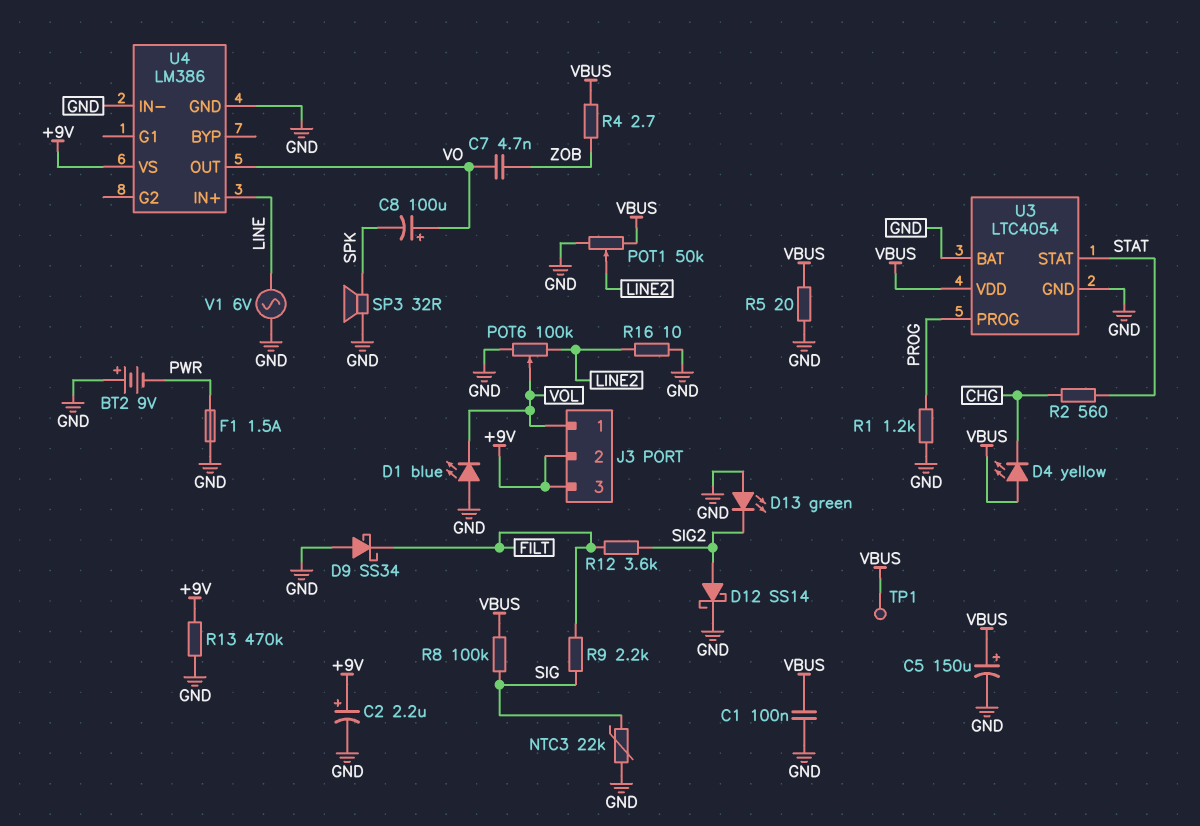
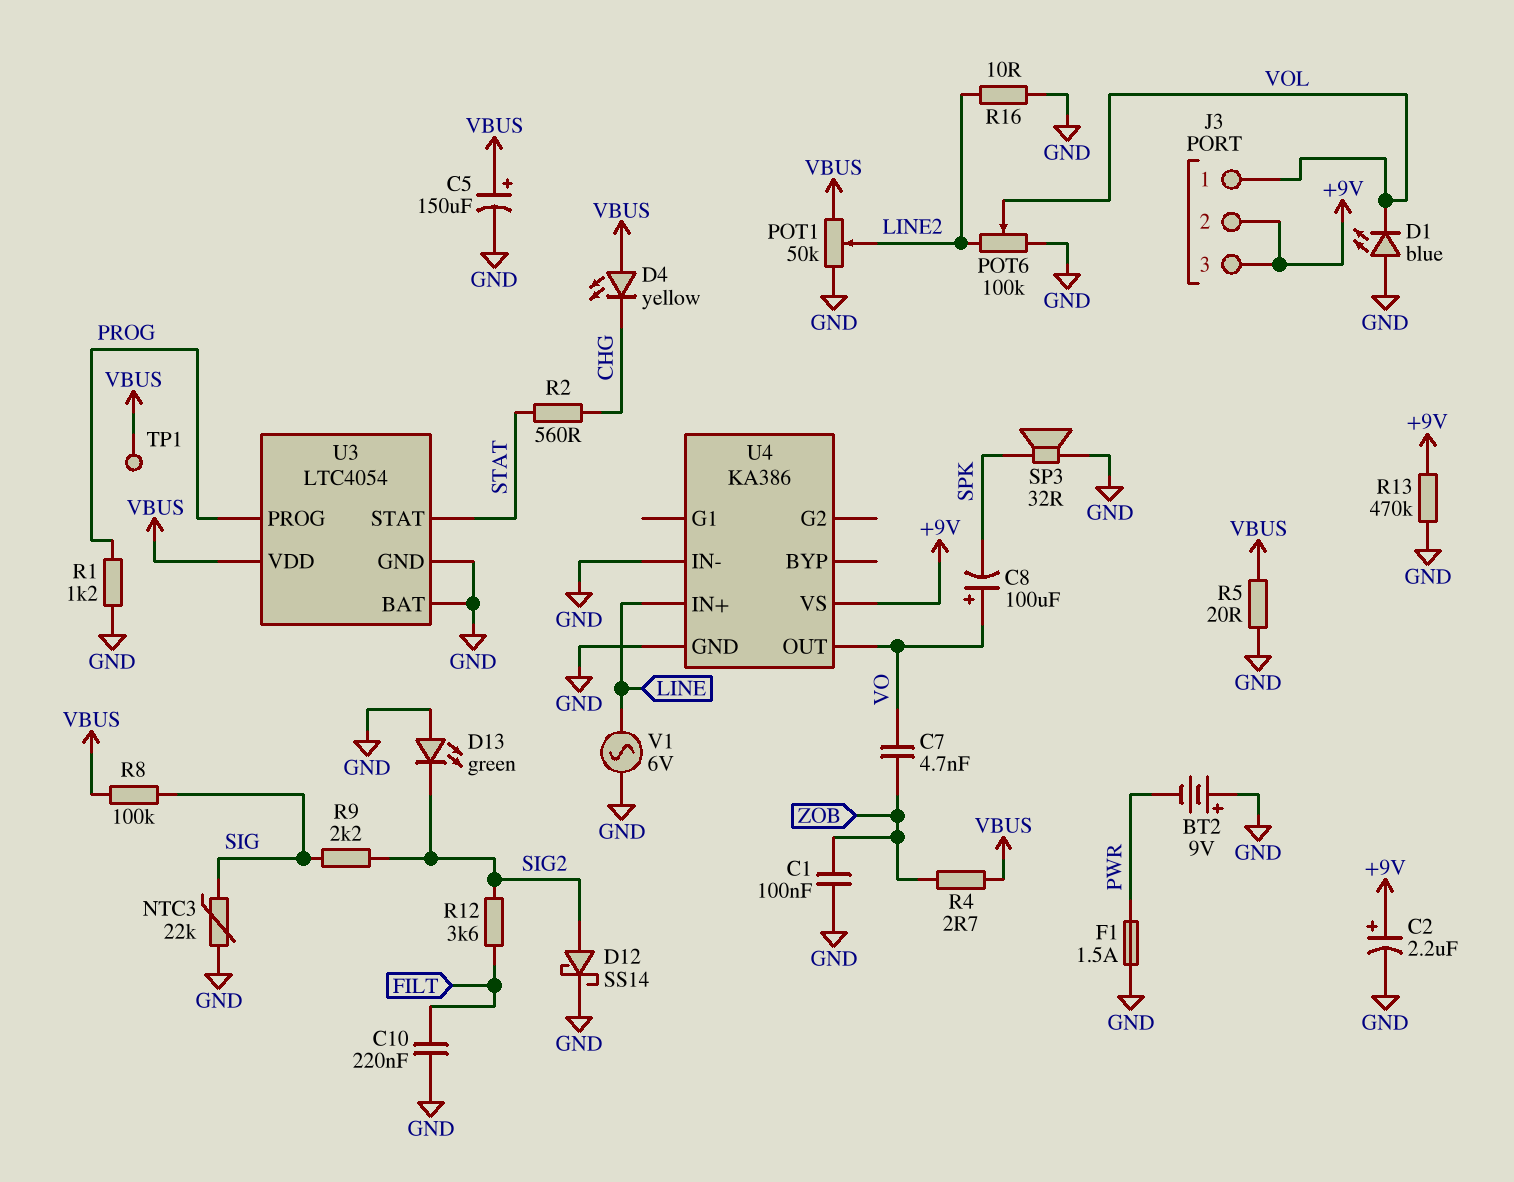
C1: 100nF (GND, VBUS) -> 100nF (GND, ZOB)
C10: none -> 220nF (FILT, GND)
D9: schottky SS34 (A GND, K FILT) -> none
R9: 2.2k (FILT, SIG) -> 2.2k (SIG, SIG2)
U4: LM386 -> KA386

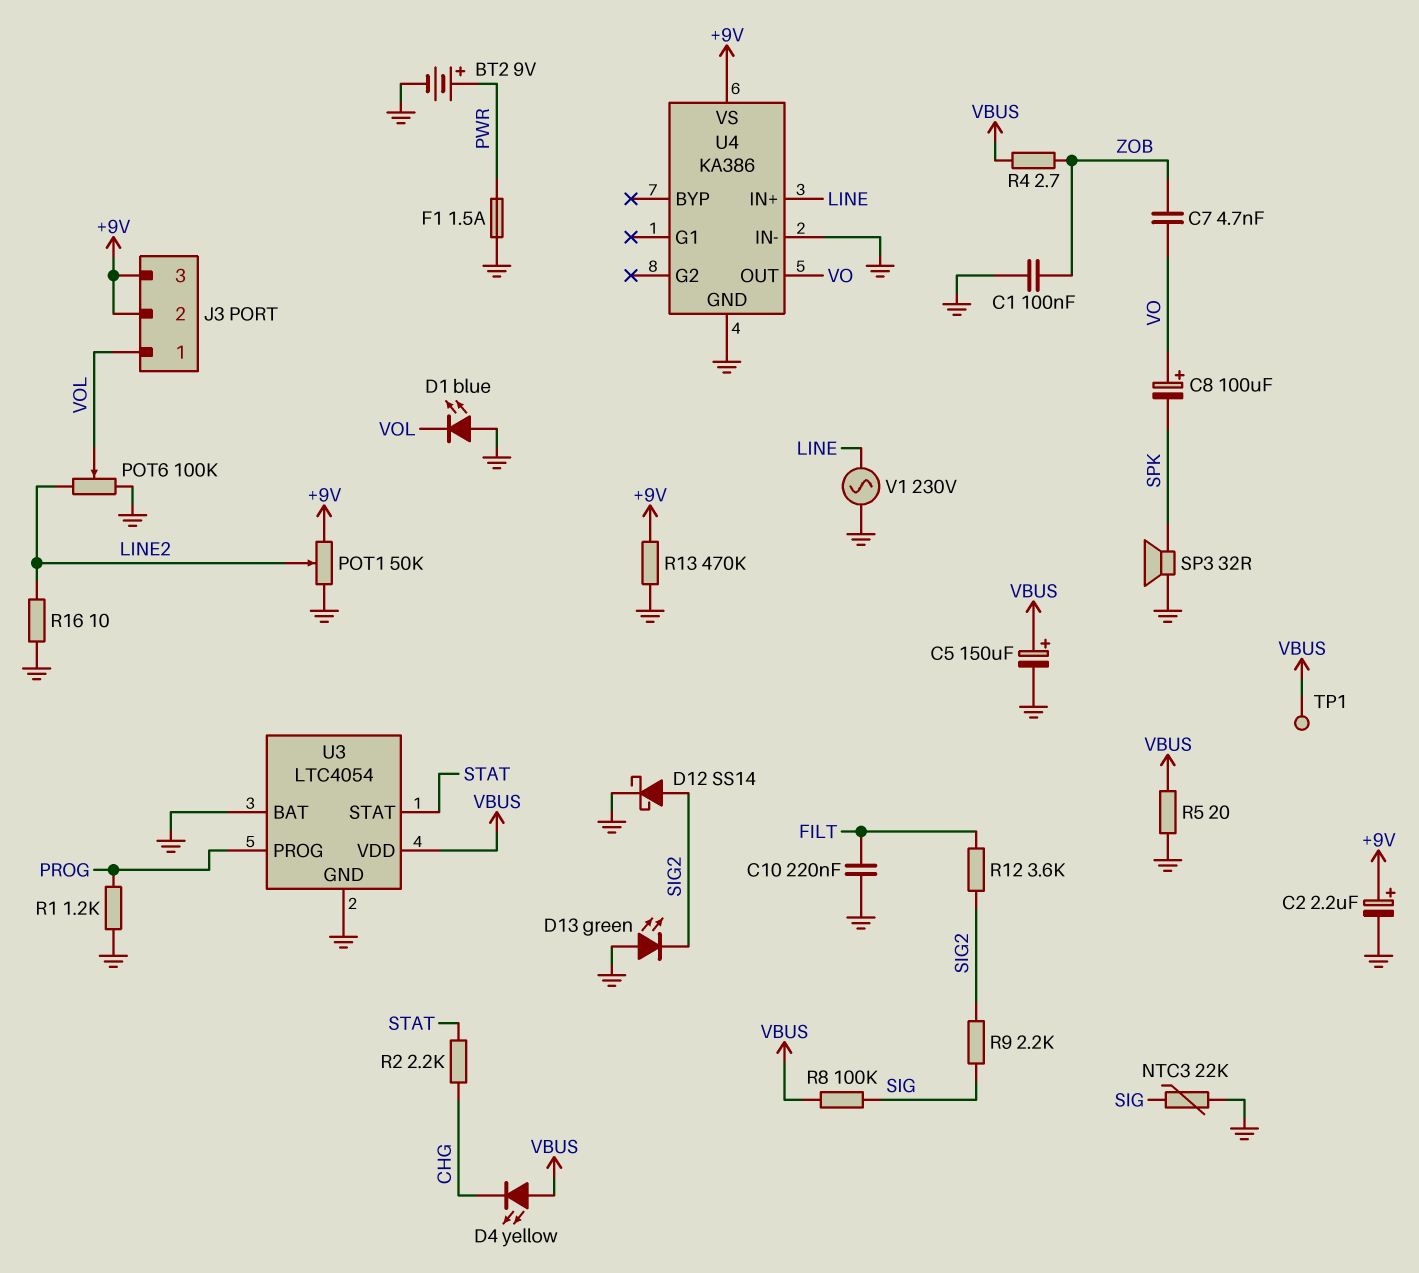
BT2: 9V (plus GND, minus PWR) -> 9V (plus PWR, minus GND)
POT1: 50k (GND, VBUS, wiper LINE2) -> 50k (+9V, GND, wiper LINE2)
R2: 560 (CHG, STAT) -> 2.2k (CHG, STAT)
V1: AC 6V (GND, LINE) -> AC 230V (GND, LINE)

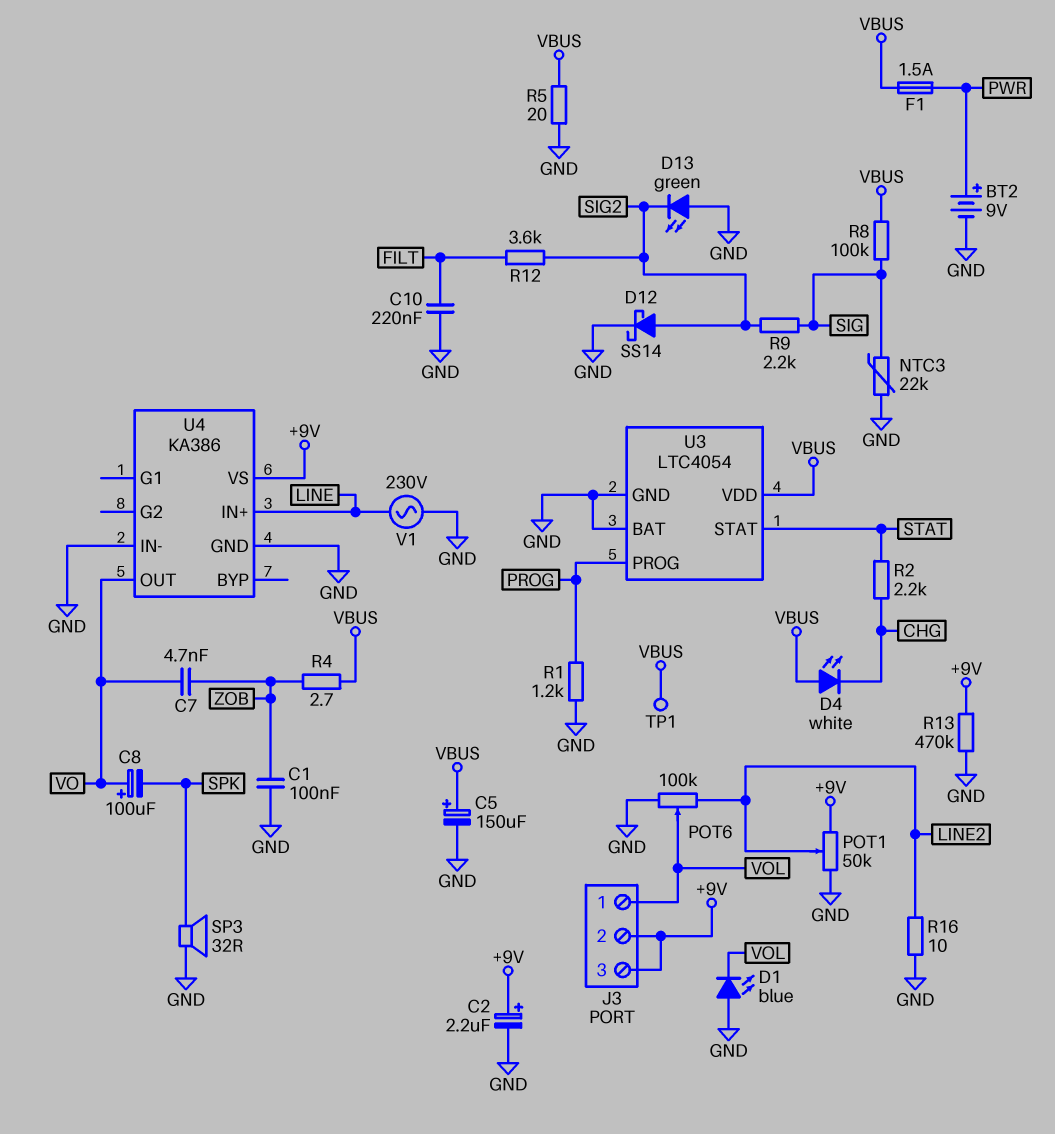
D4: LED yellow (A VBUS, K CHG) -> LED white (A VBUS, K CHG)
F1: 1.5A (GND, PWR) -> 1.5A (PWR, VBUS)

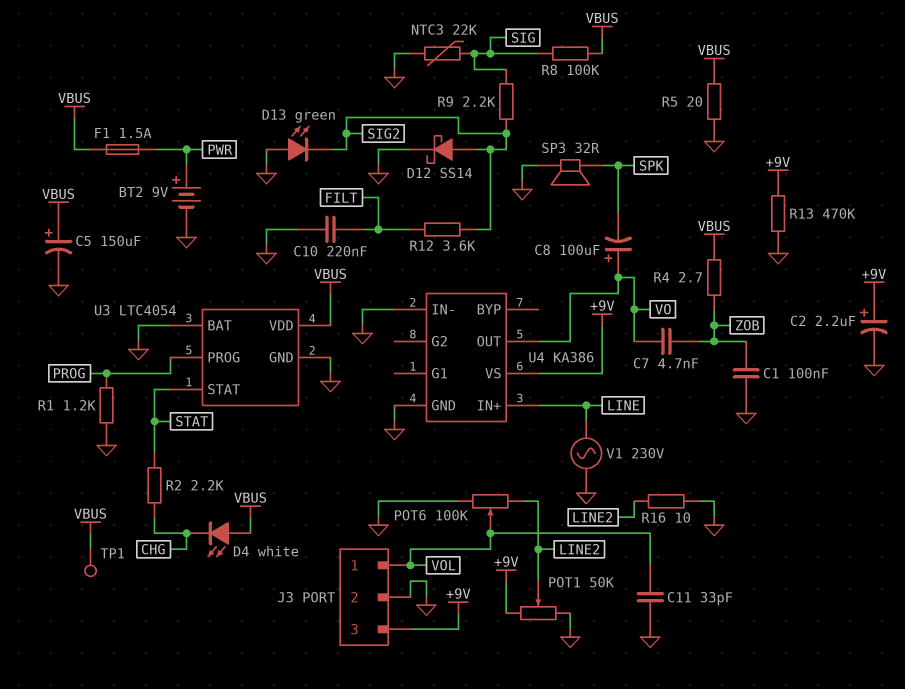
C11: none -> 33pF (GND, VOL)
D1: LED blue (A GND, K VOL) -> none
J3 pin 2: +9V -> GND

